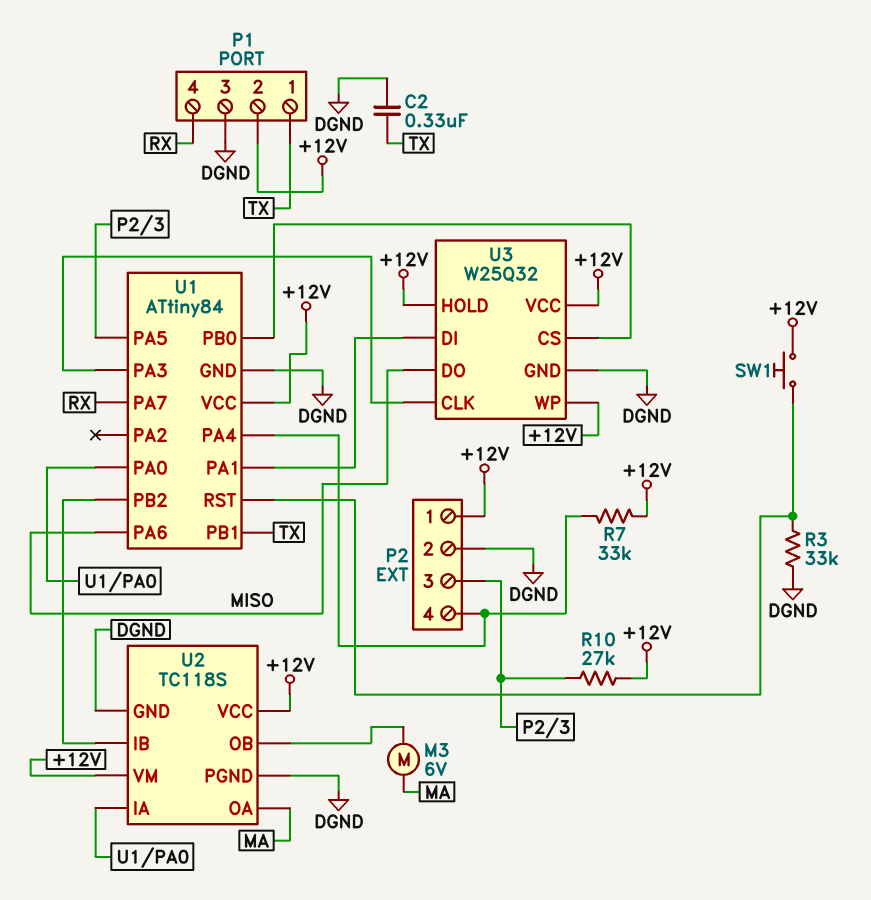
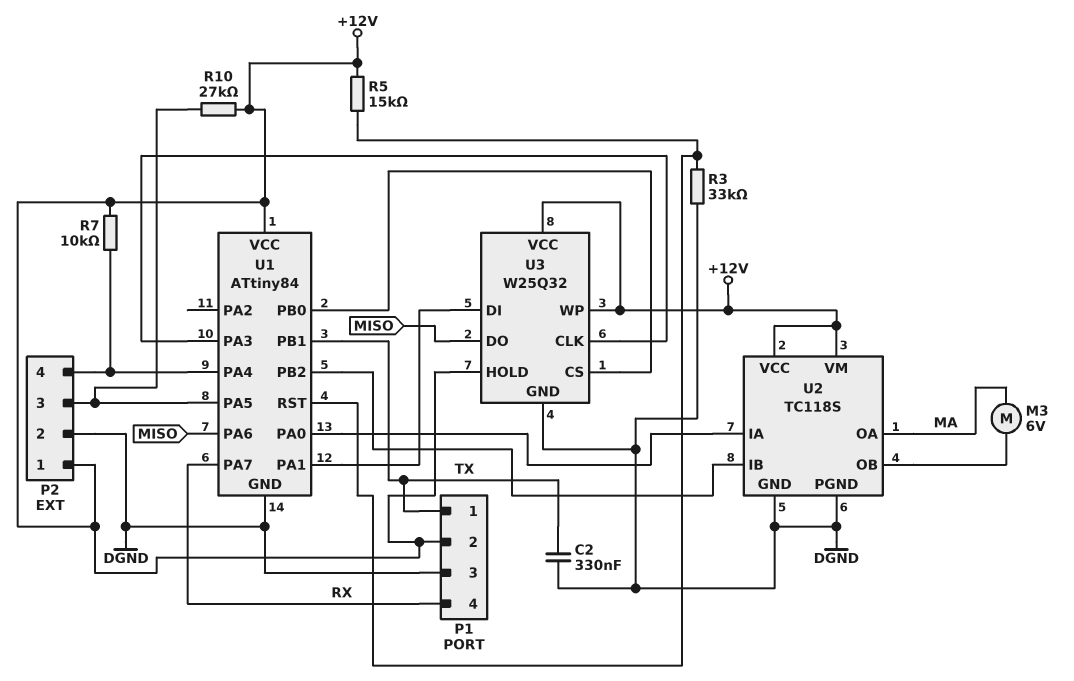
R5: none -> 15k (+12V, U1/RST)
R7: 33k (+12V, P2/4) -> 10k (+12V, P2/4)
SW1: button (+12V, U1/RST) -> none

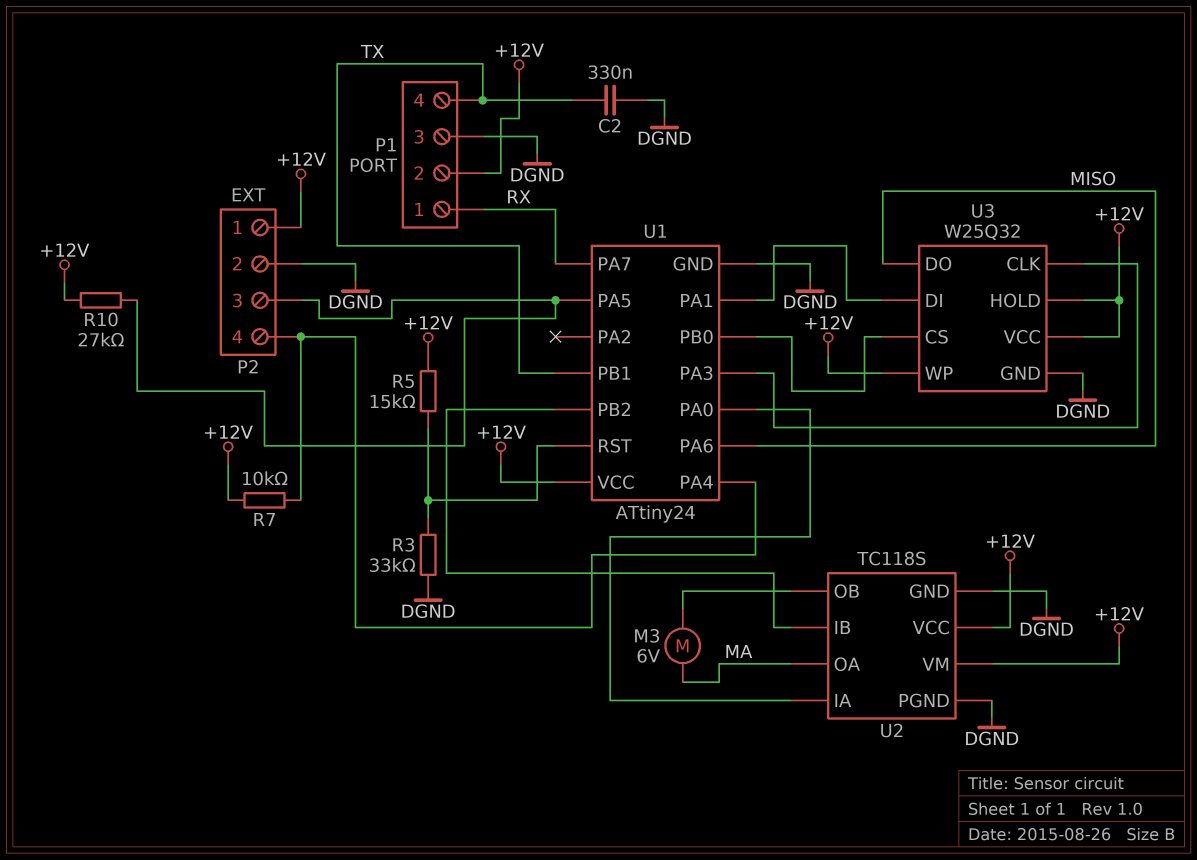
P1 pin 1: TX -> RX
P1 pin 4: RX -> TX
U1: ATtiny84 -> ATtiny24

